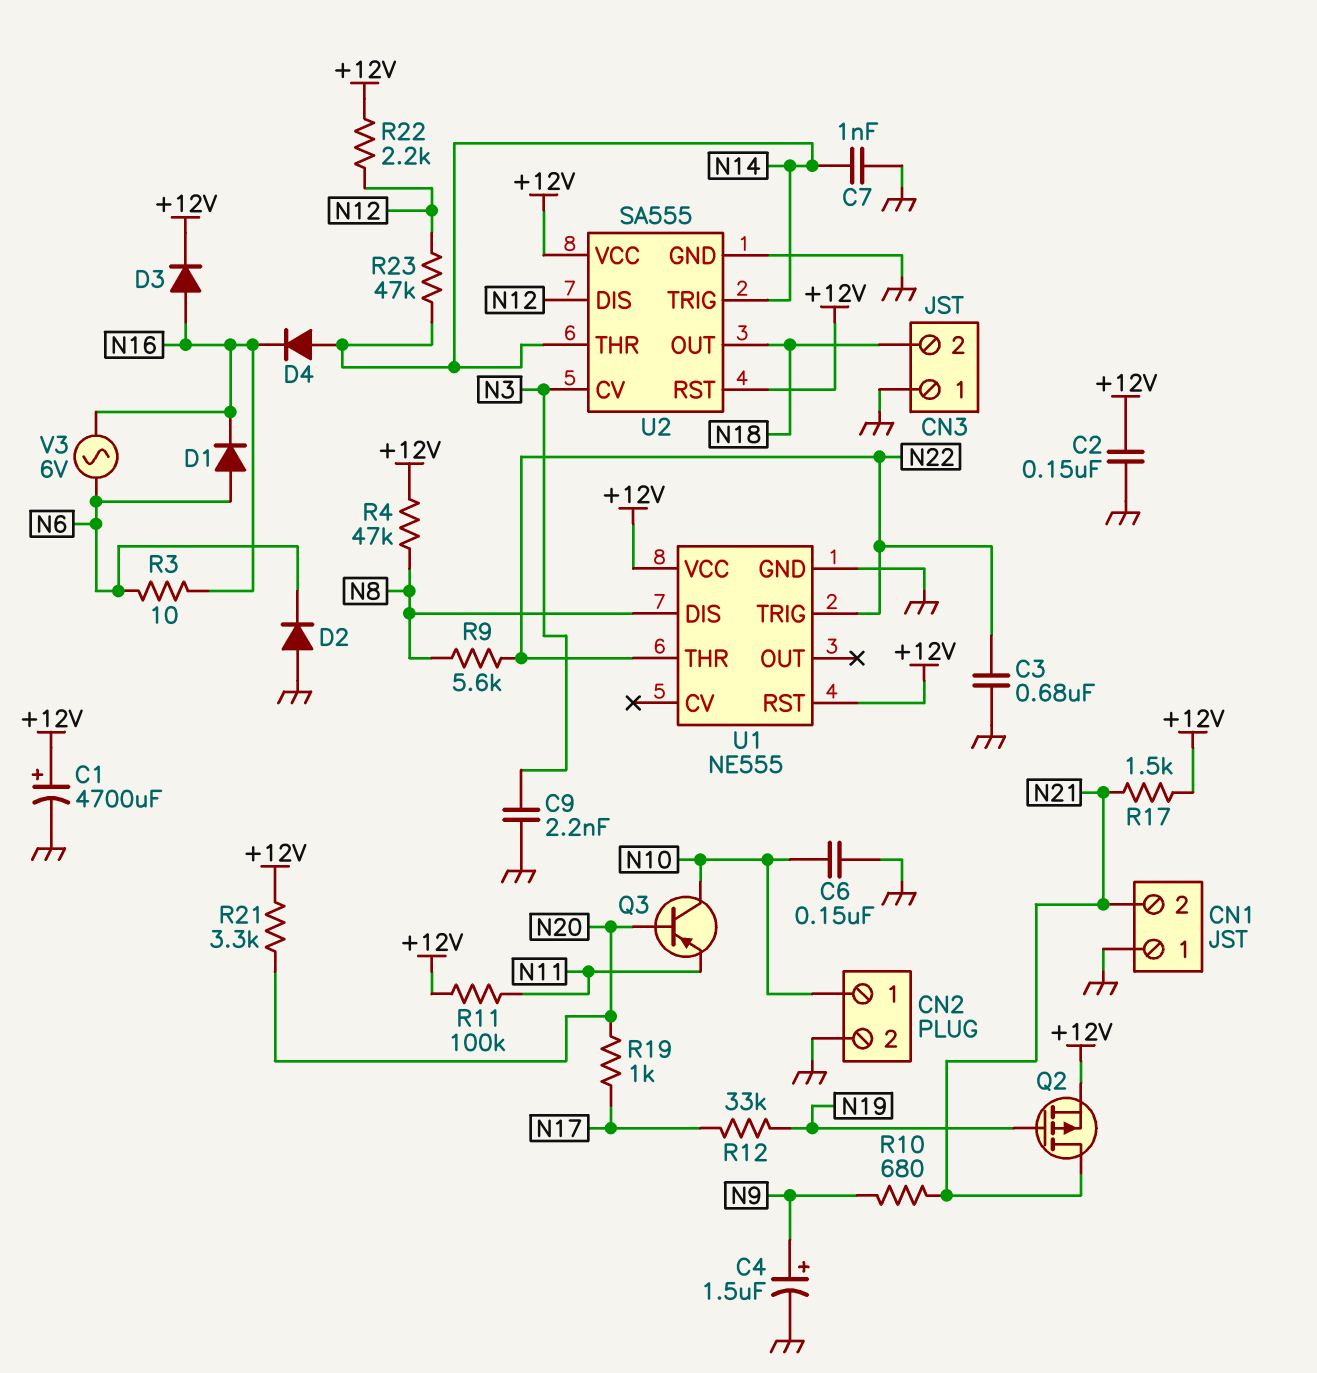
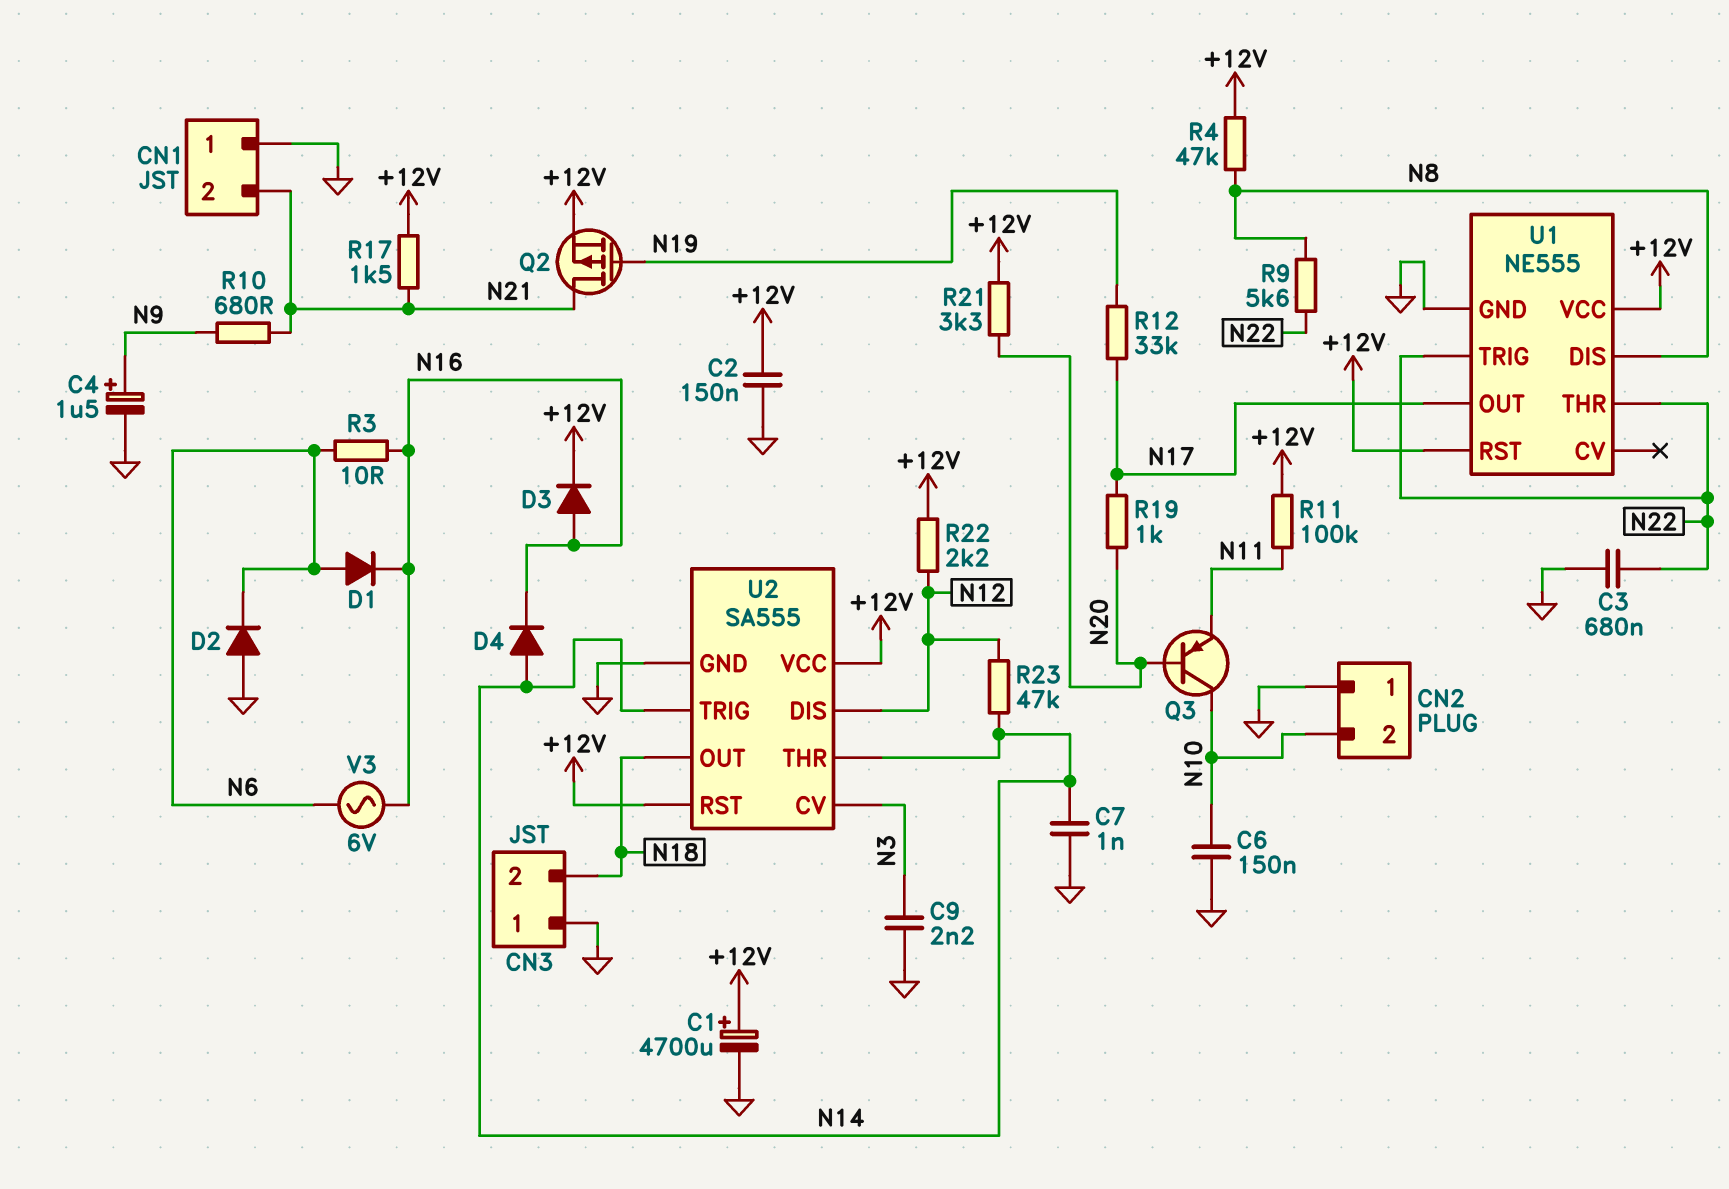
CN2 pin 1: N10 -> GND
CN2 pin 2: GND -> N10
U1 pin OUT: none -> N17

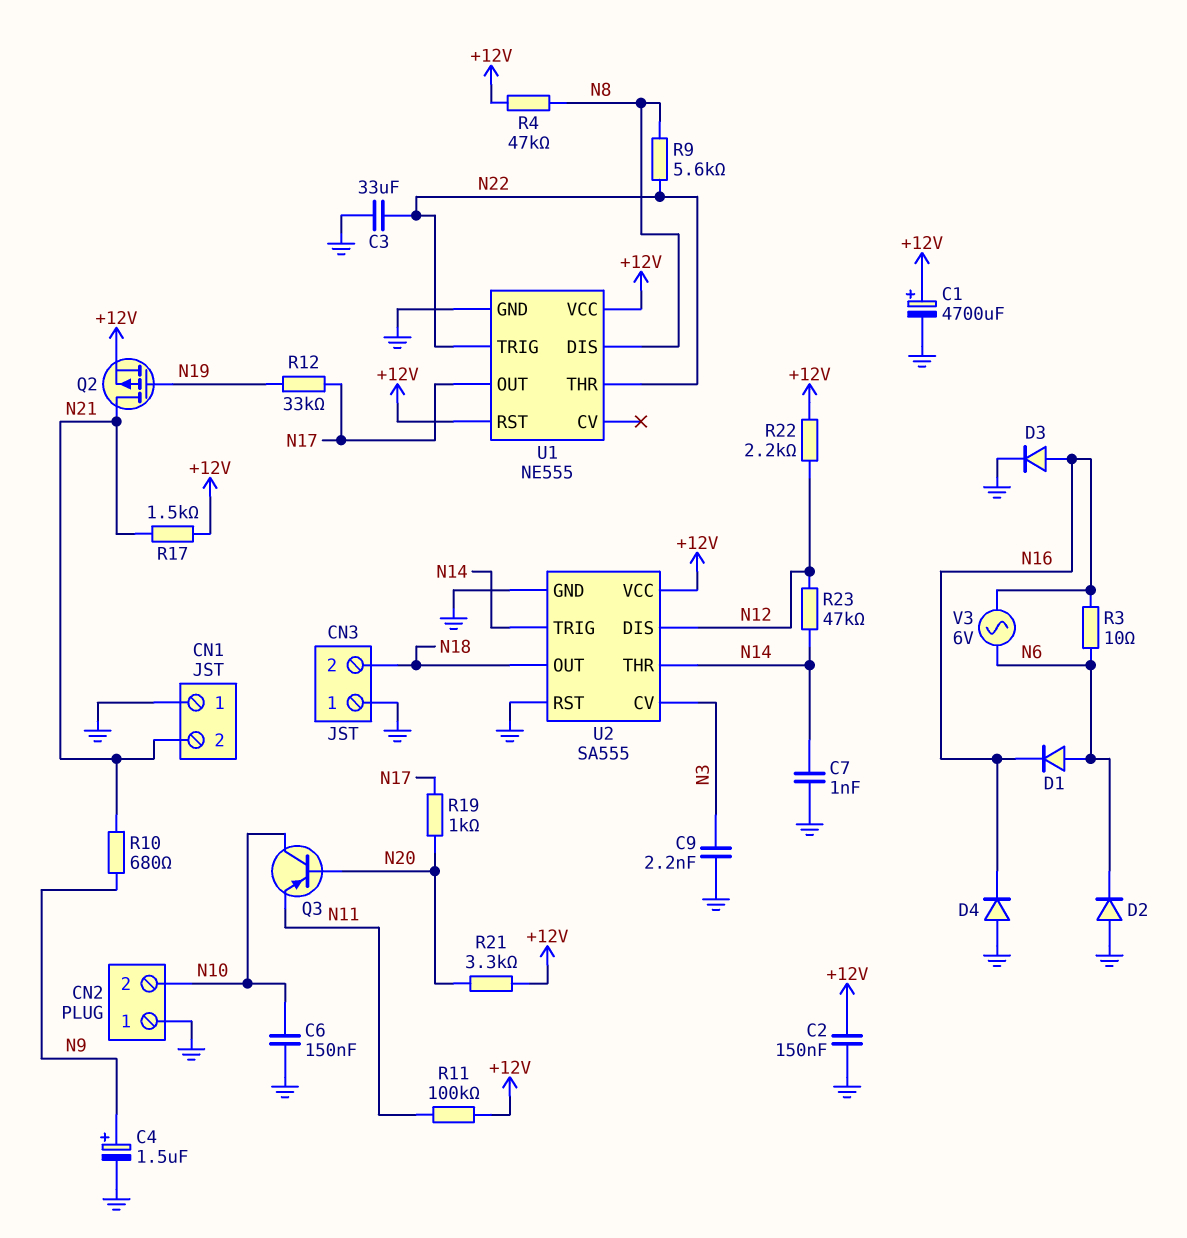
C3: 680nF (GND, N22) -> 33uF (GND, N22)
D3: diode (A N16, K +12V) -> diode (A N16, K GND)
D4: diode (A N14, K N16) -> diode (A GND, K N16)
U2 pin RST: +12V -> GND

